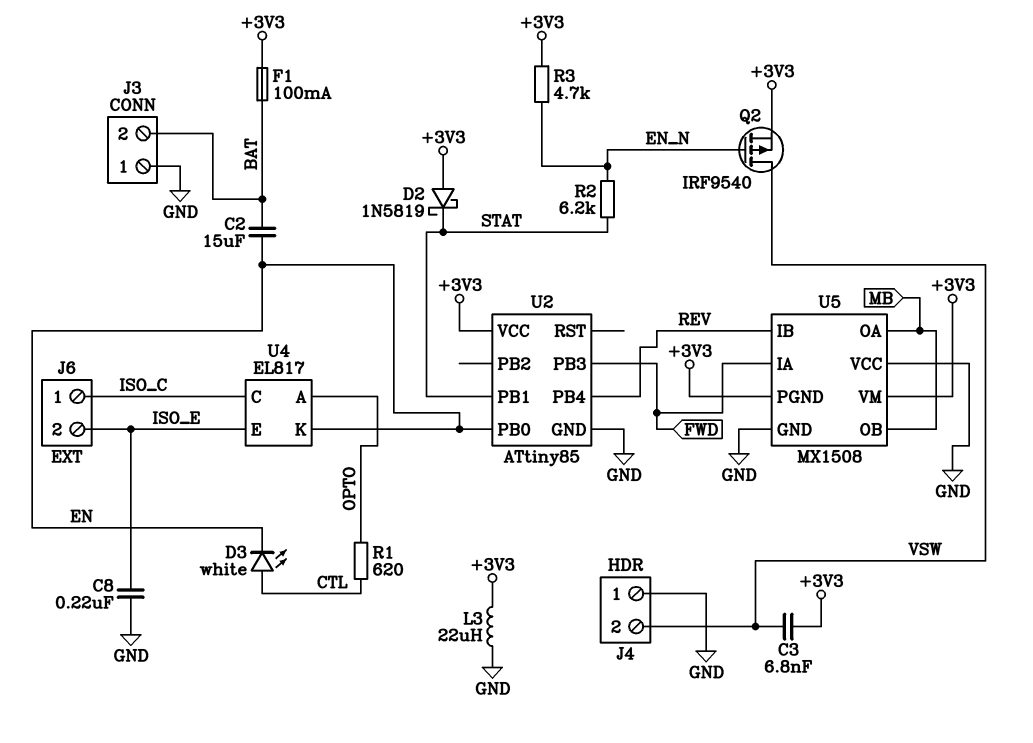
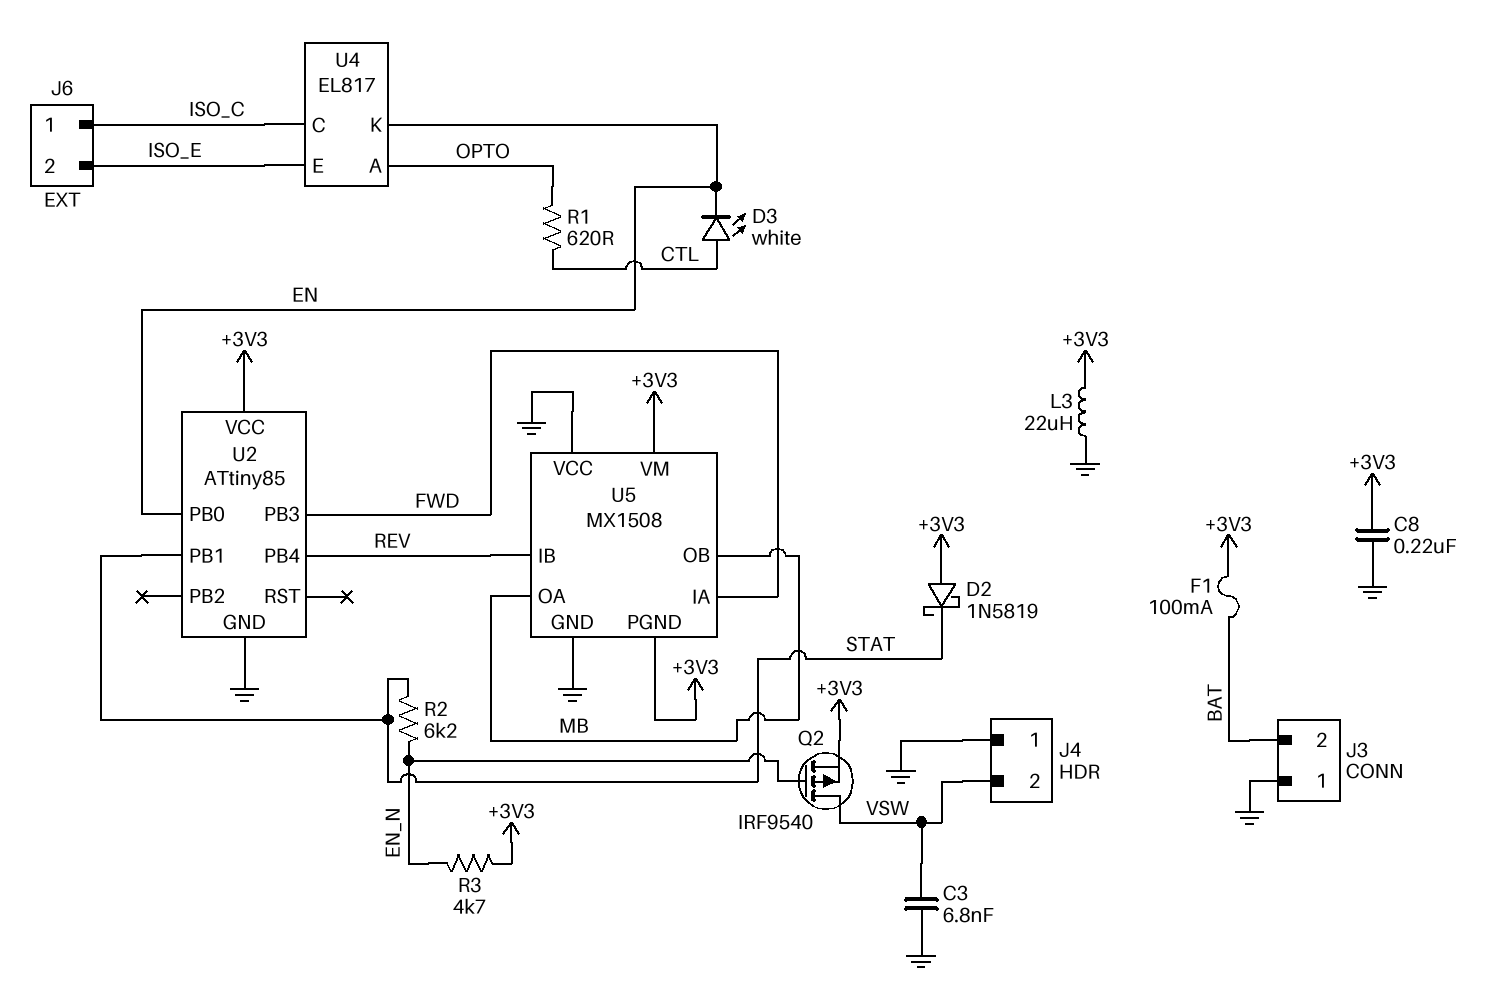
C2: 15uF (BAT, EN) -> none
C3: 6.8nF (+3V3, VSW) -> 6.8nF (GND, VSW)
C8: 220nF (GND, ISO_E) -> 220nF (+3V3, GND)

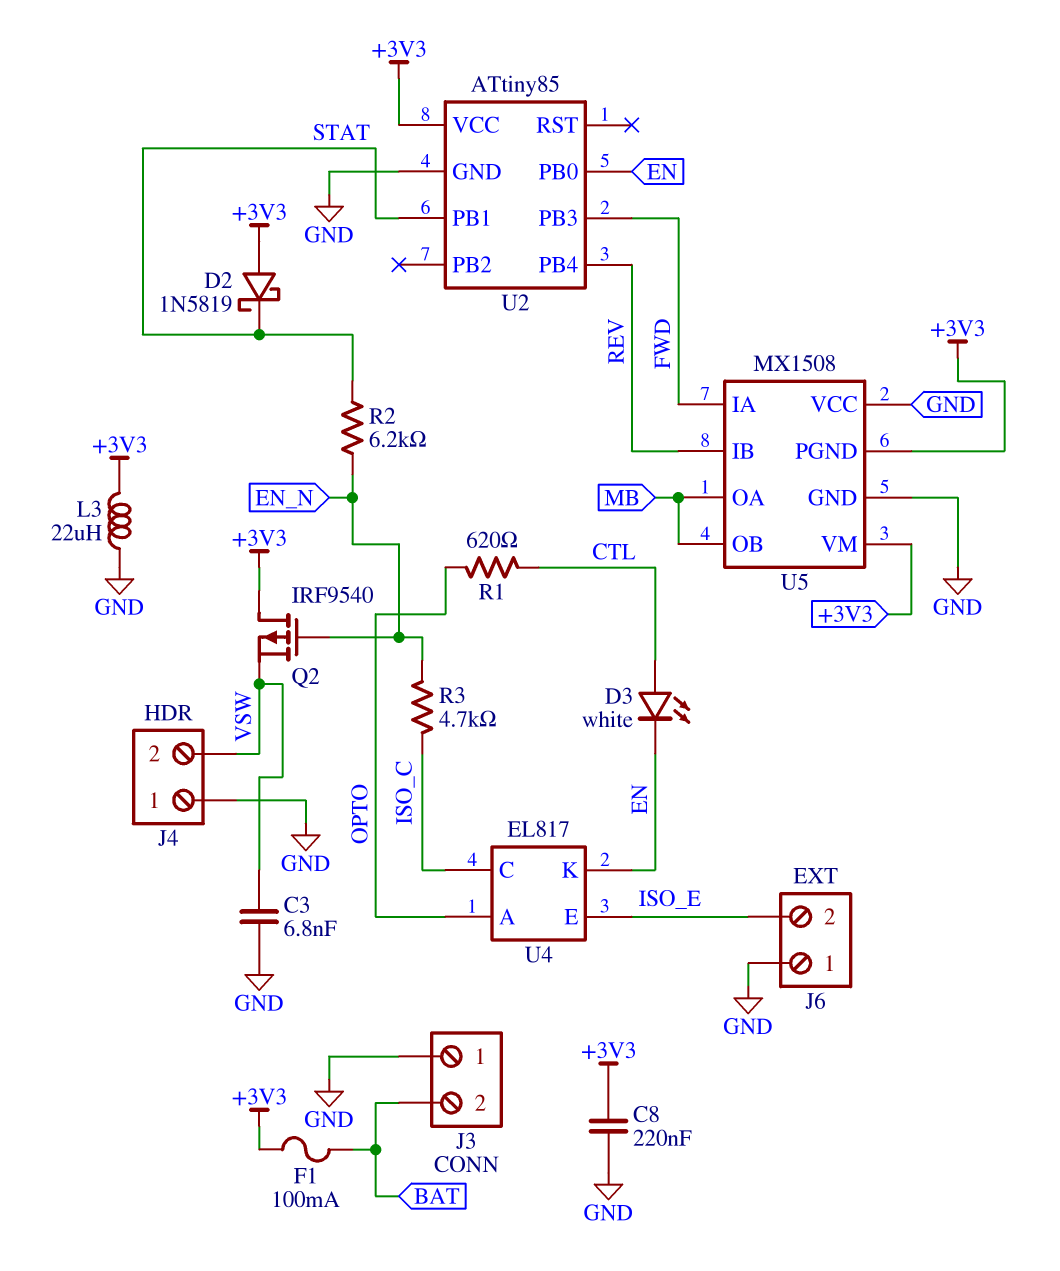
J6 pin 1: ISO_C -> GND
Q2: PMOS IRF9540 (G EN_N, D VSW, S +3V3) -> PMOS IRF9540 (G EN_N, D +3V3, S VSW)
R3: 4.7k (+3V3, EN_N) -> 4.7k (EN_N, ISO_C)

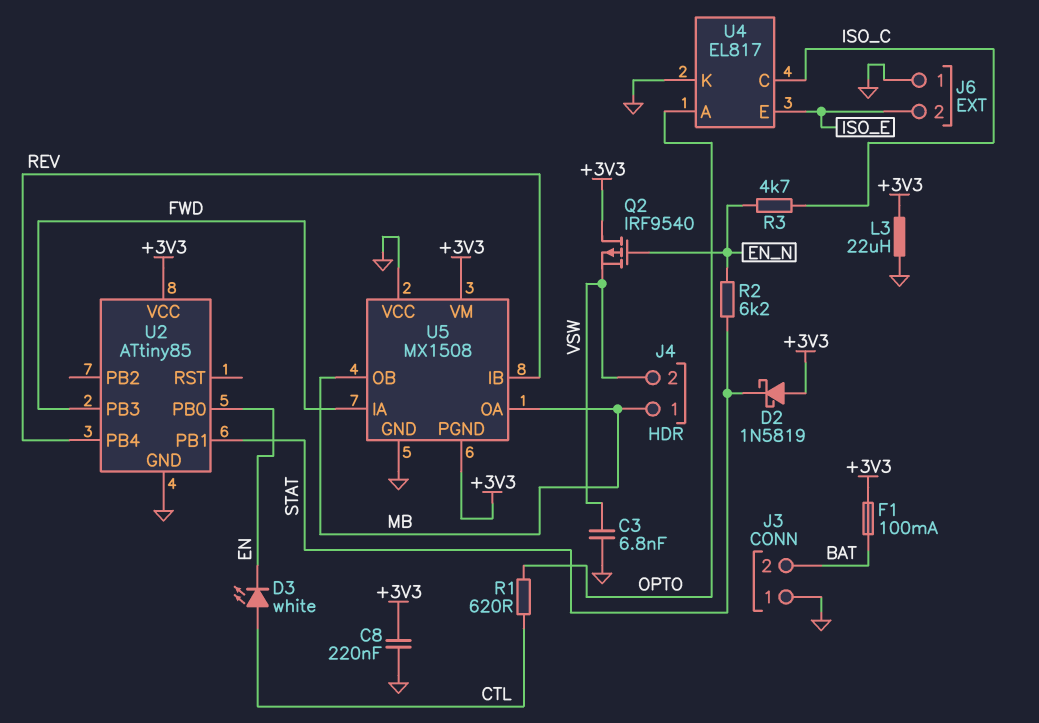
J4 pin 1: GND -> MB
U4 pin K: EN -> GND

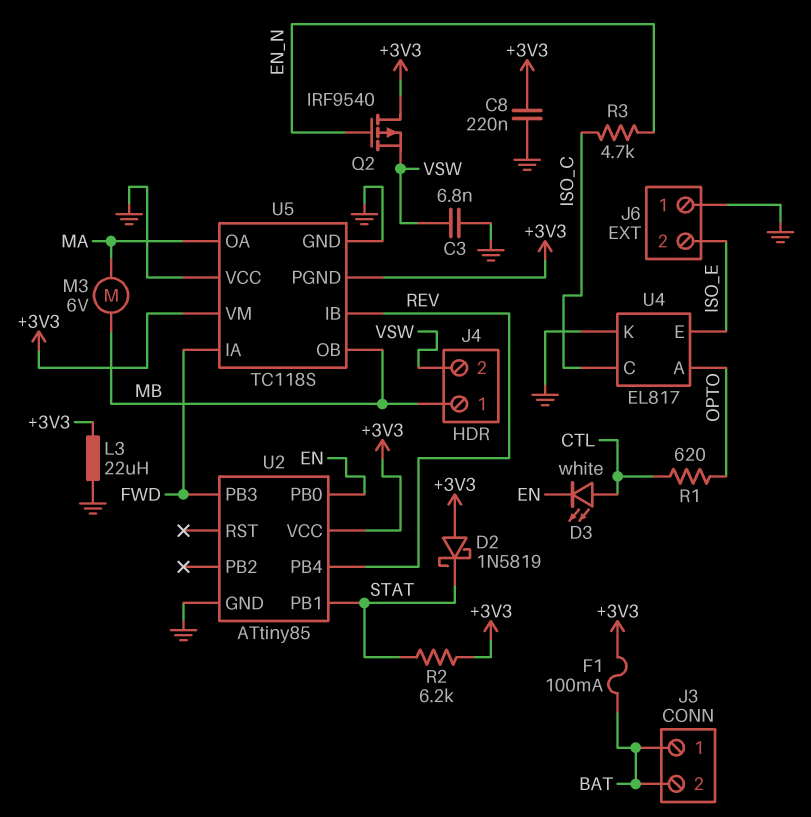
J3 pin 1: GND -> BAT
M3: none -> motor 6V (MA, MB)
R2: 6.2k (EN_N, STAT) -> 6.2k (+3V3, STAT)
U5: MX1508 -> TC118S
U5 pin OA: MB -> MA

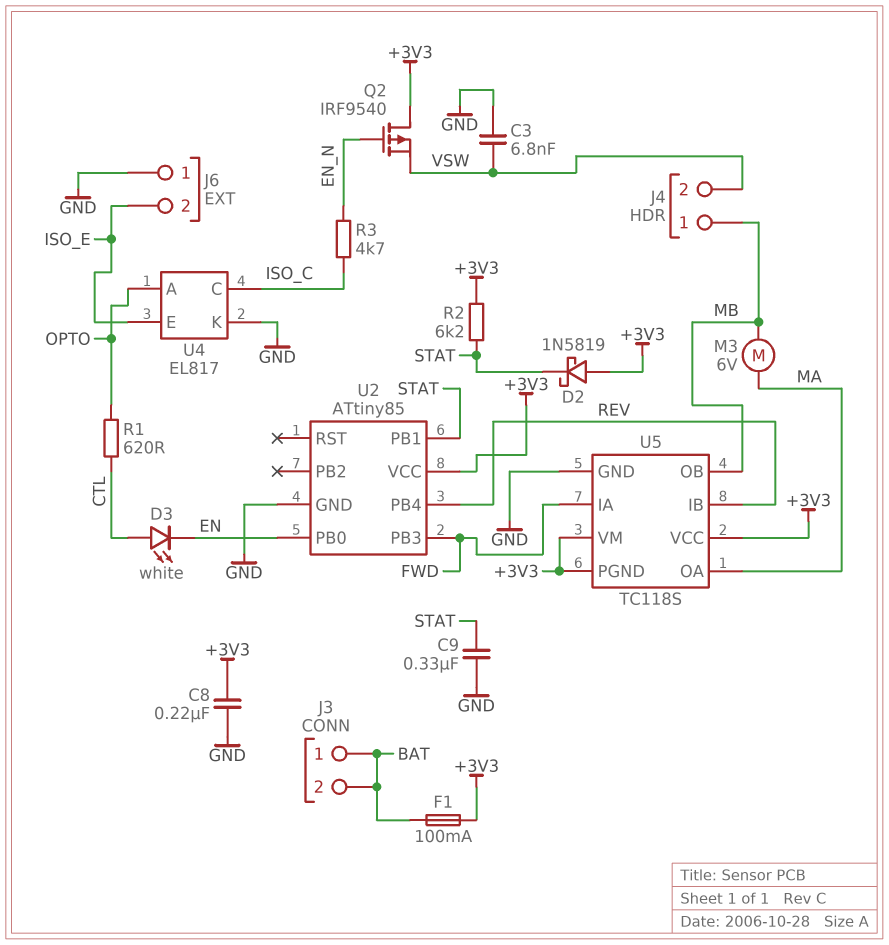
C9: none -> 330nF (GND, STAT)
L3: 22uH (+3V3, GND) -> none
U5 pin VCC: GND -> +3V3

